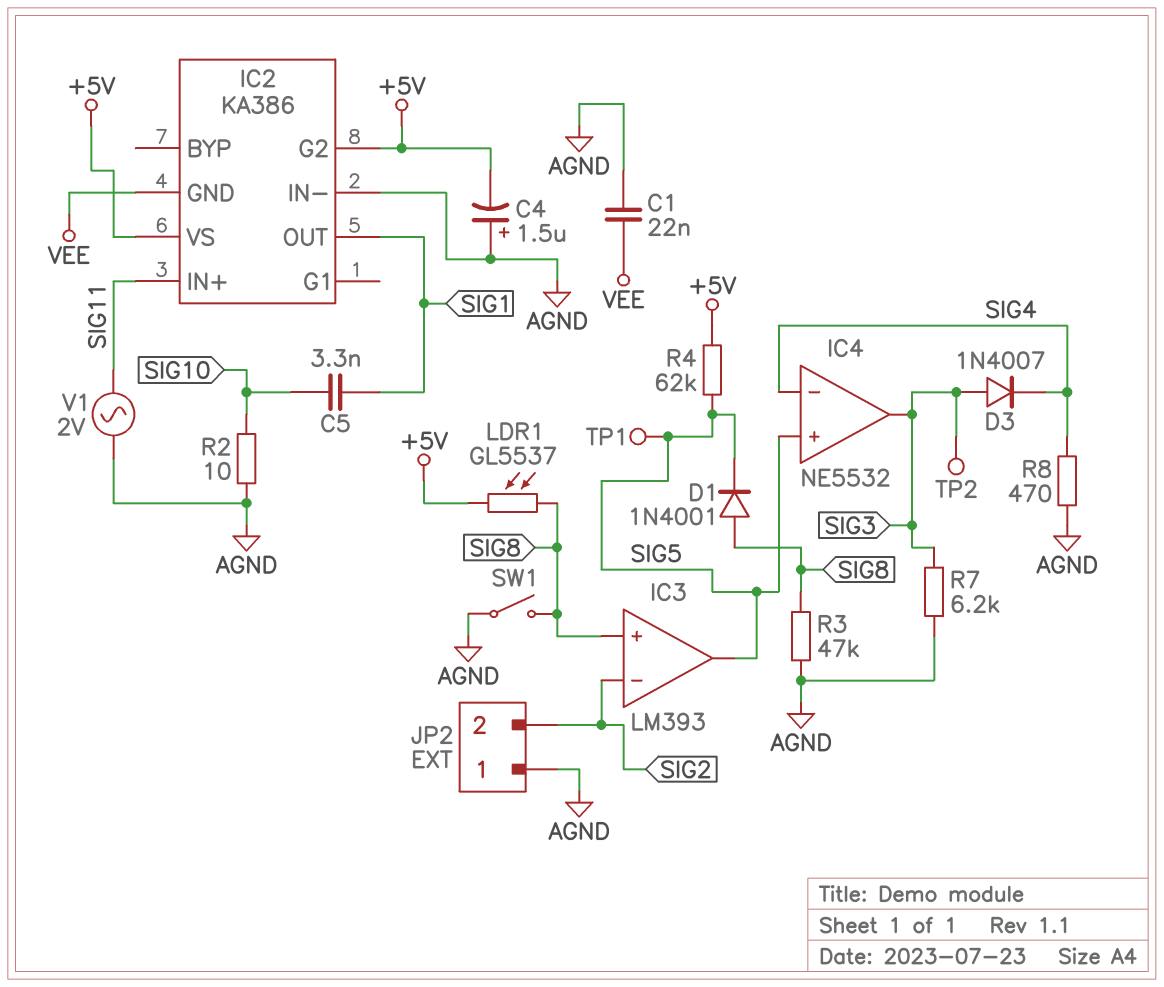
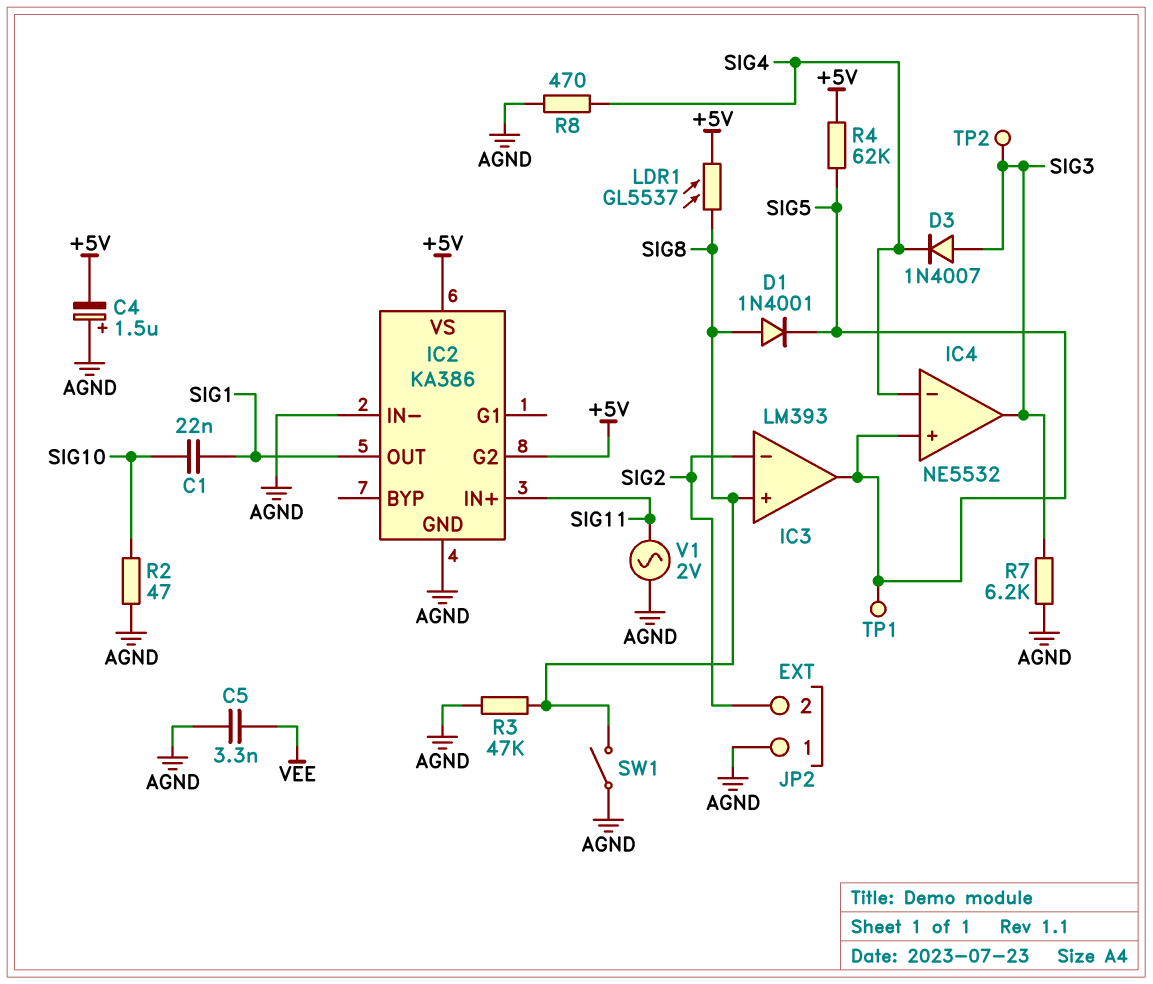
C1: 22nF (AGND, VEE) -> 22nF (SIG1, SIG10)
C5: 3.3nF (SIG1, SIG10) -> 3.3nF (AGND, VEE)
IC2 pin GND: VEE -> AGND
R2: 10 (AGND, SIG10) -> 47 (AGND, SIG10)

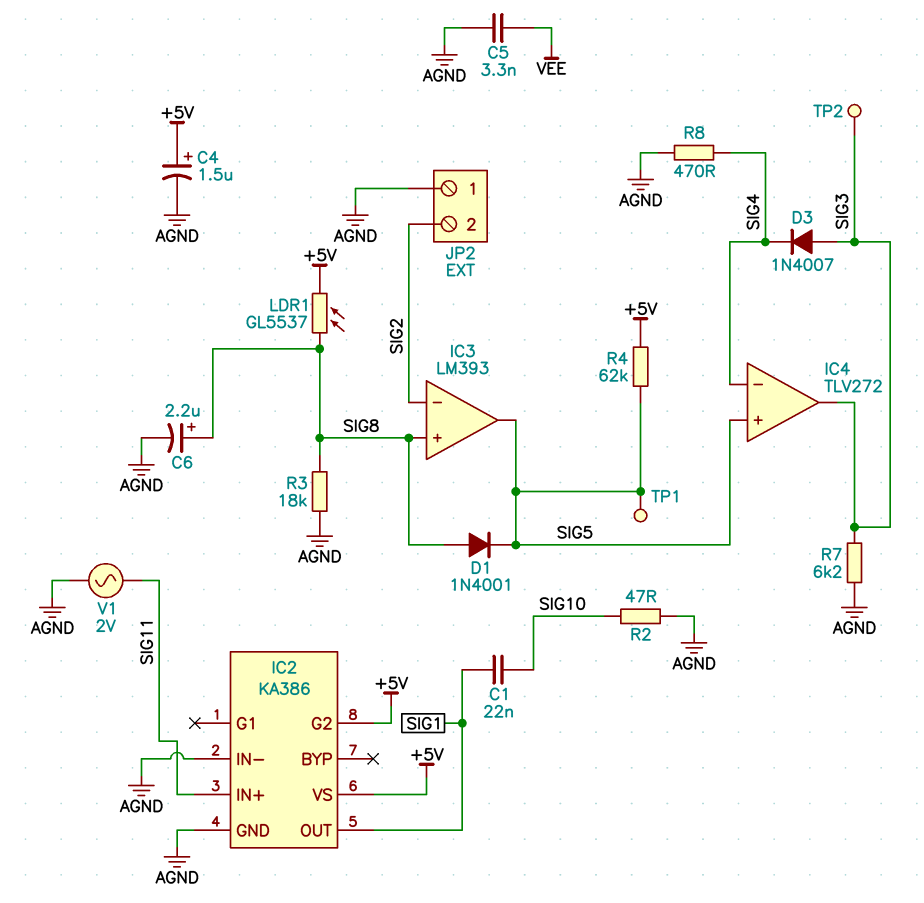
C4: 1.5uF (plus AGND, minus +5V) -> 1.5uF (plus +5V, minus AGND)
C6: none -> 2.2uF (plus SIG8, minus AGND)
IC4: NE5532 -> TLV272
R3: 47k (AGND, SIG8) -> 18k (AGND, SIG8)
SW1: switch (AGND, SIG8) -> none

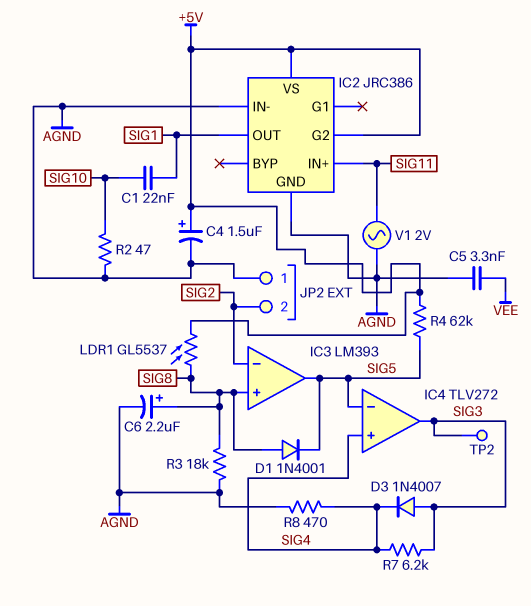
IC2: KA386 -> JRC386
IC4 pin in+: SIG5 -> SIG4
IC4 pin in-: SIG4 -> SIG5
R7: 6.2k (AGND, SIG3) -> 6.2k (SIG3, SIG4)
TP1: test point (SIG5) -> none

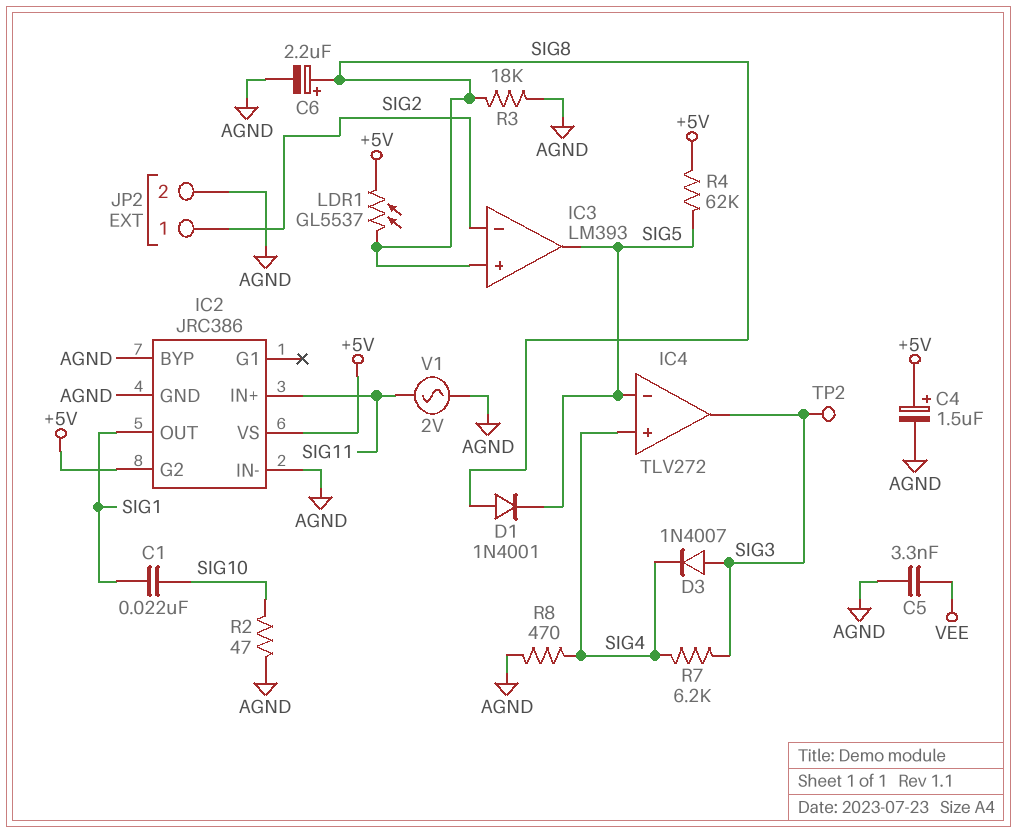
IC2 pin BYP: none -> AGND
JP2 pin 1: AGND -> SIG2
JP2 pin 2: SIG2 -> AGND

